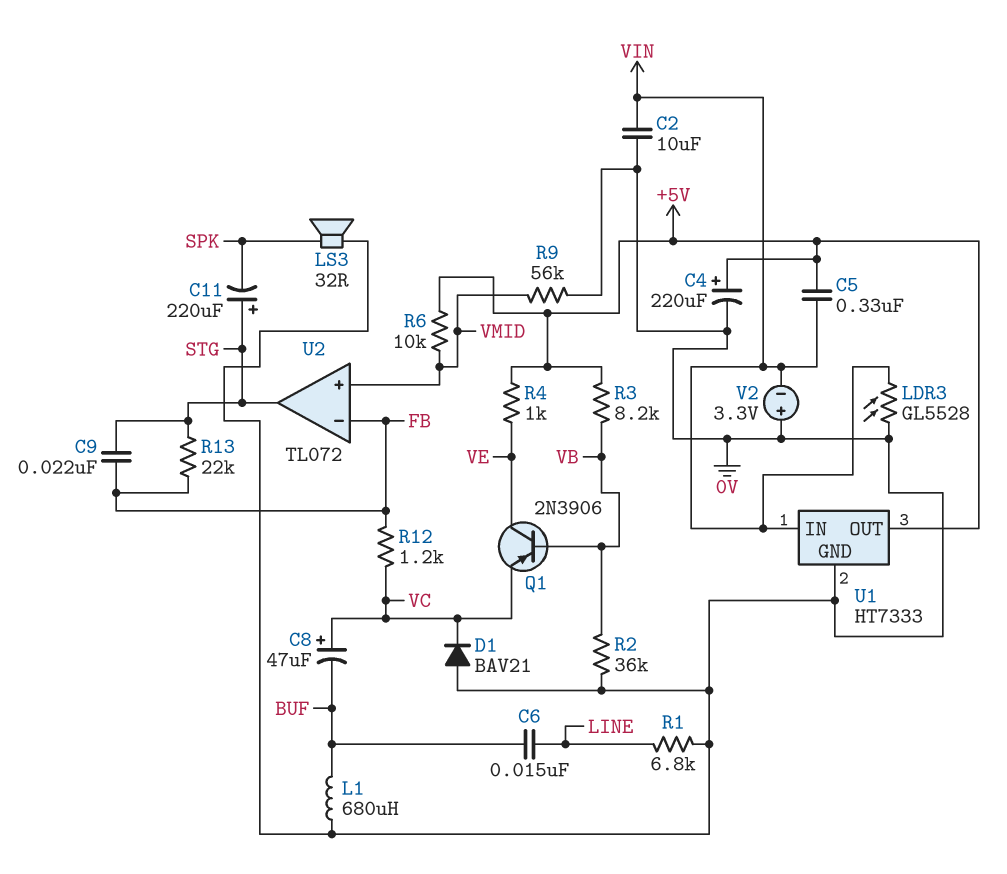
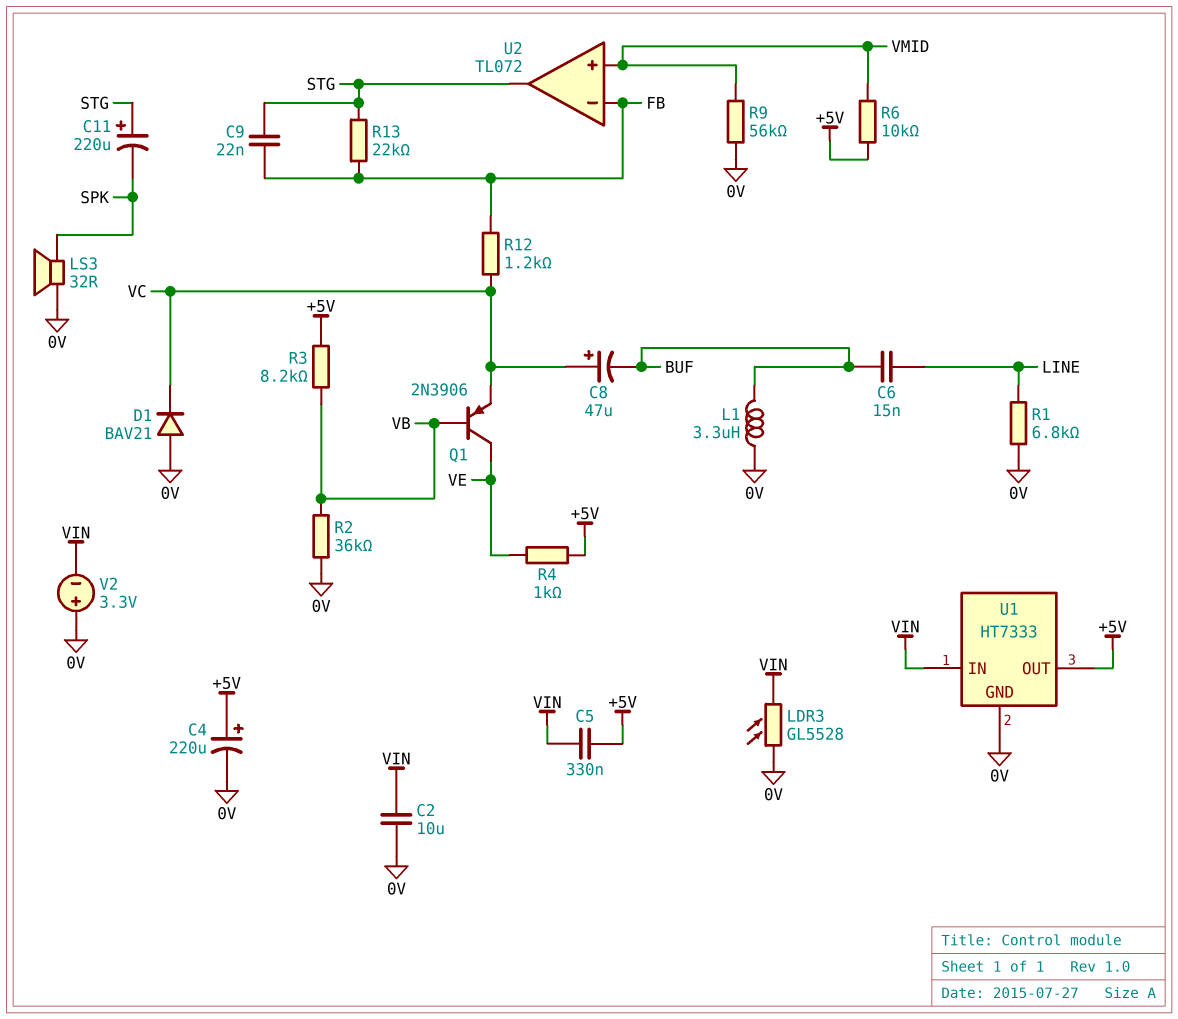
L1: 680uH (0V, BUF) -> 3.3uH (0V, BUF)

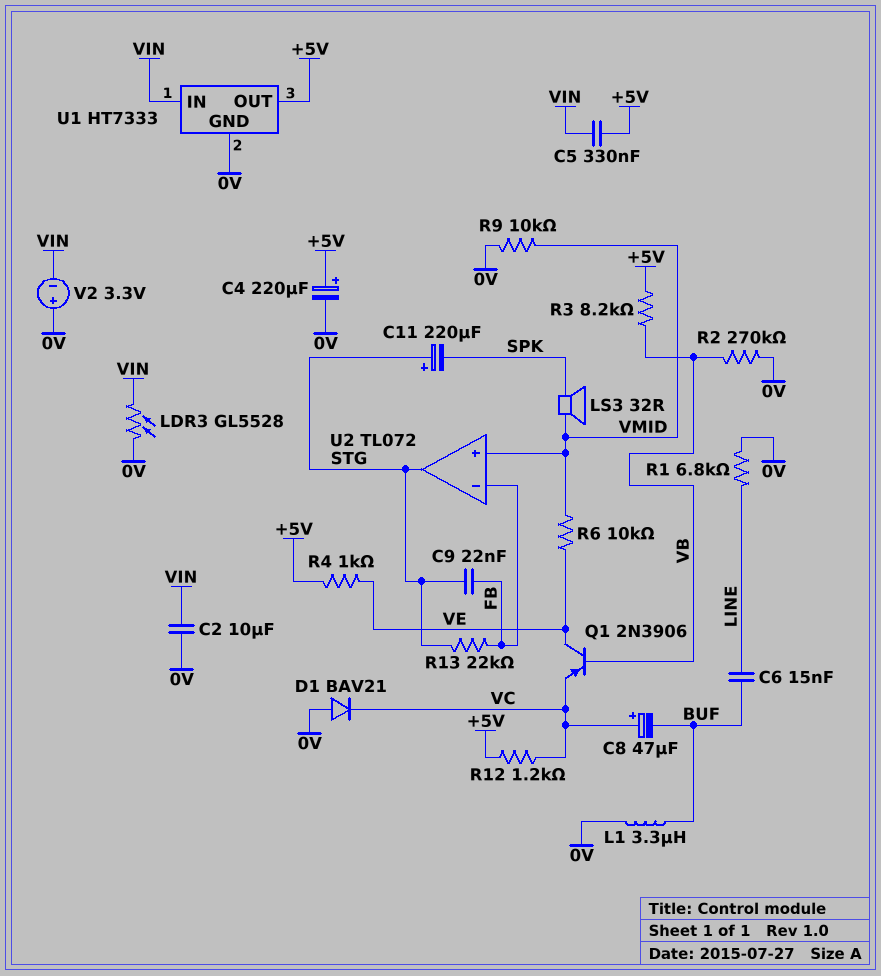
LS3: speaker 32R (0V, SPK) -> speaker 32R (SPK, VMID)
R2: 36k (0V, VB) -> 270k (0V, VB)
R6: 10k (+5V, VMID) -> 10k (VE, VMID)
R9: 56k (0V, VMID) -> 10k (0V, VMID)
R12: 1.2k (FB, VC) -> 1.2k (+5V, VC)

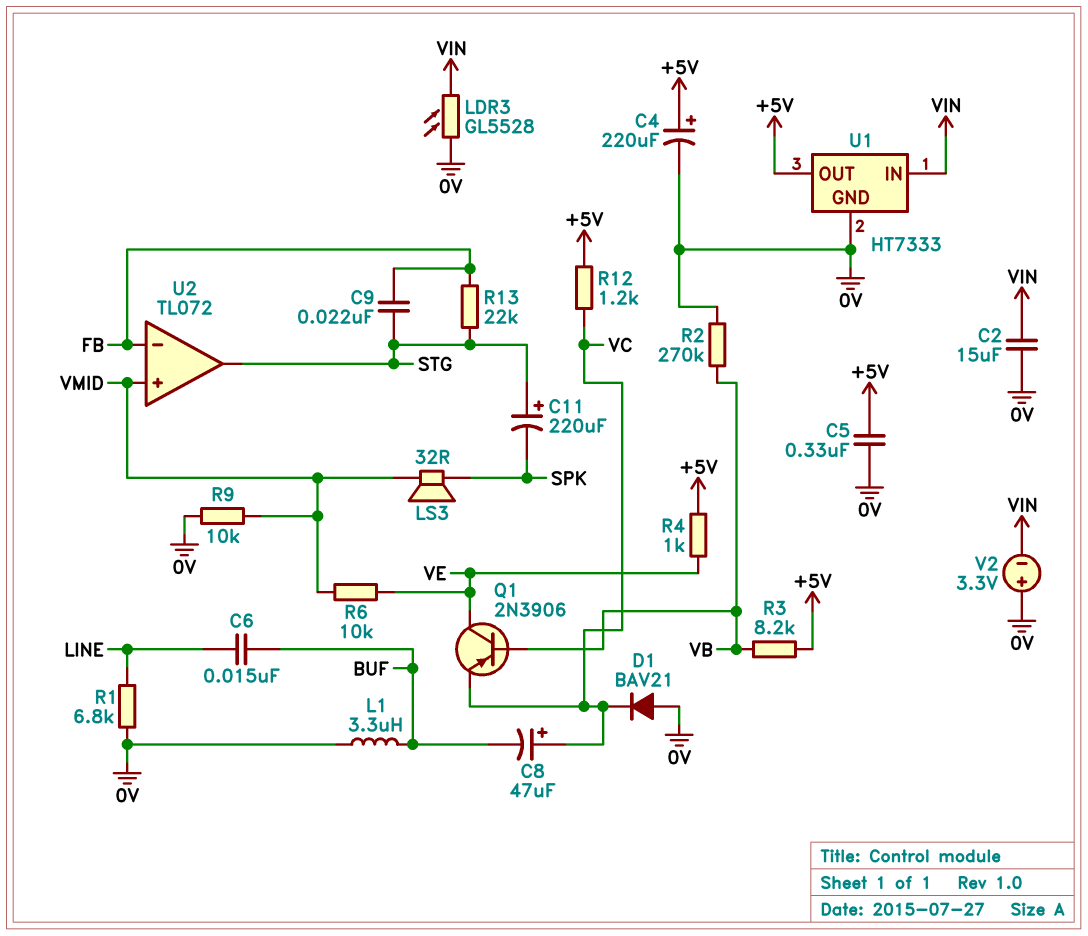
C2: 10uF (0V, VIN) -> 15uF (0V, VIN)
C5: 330nF (+5V, VIN) -> 330nF (+5V, 0V)

